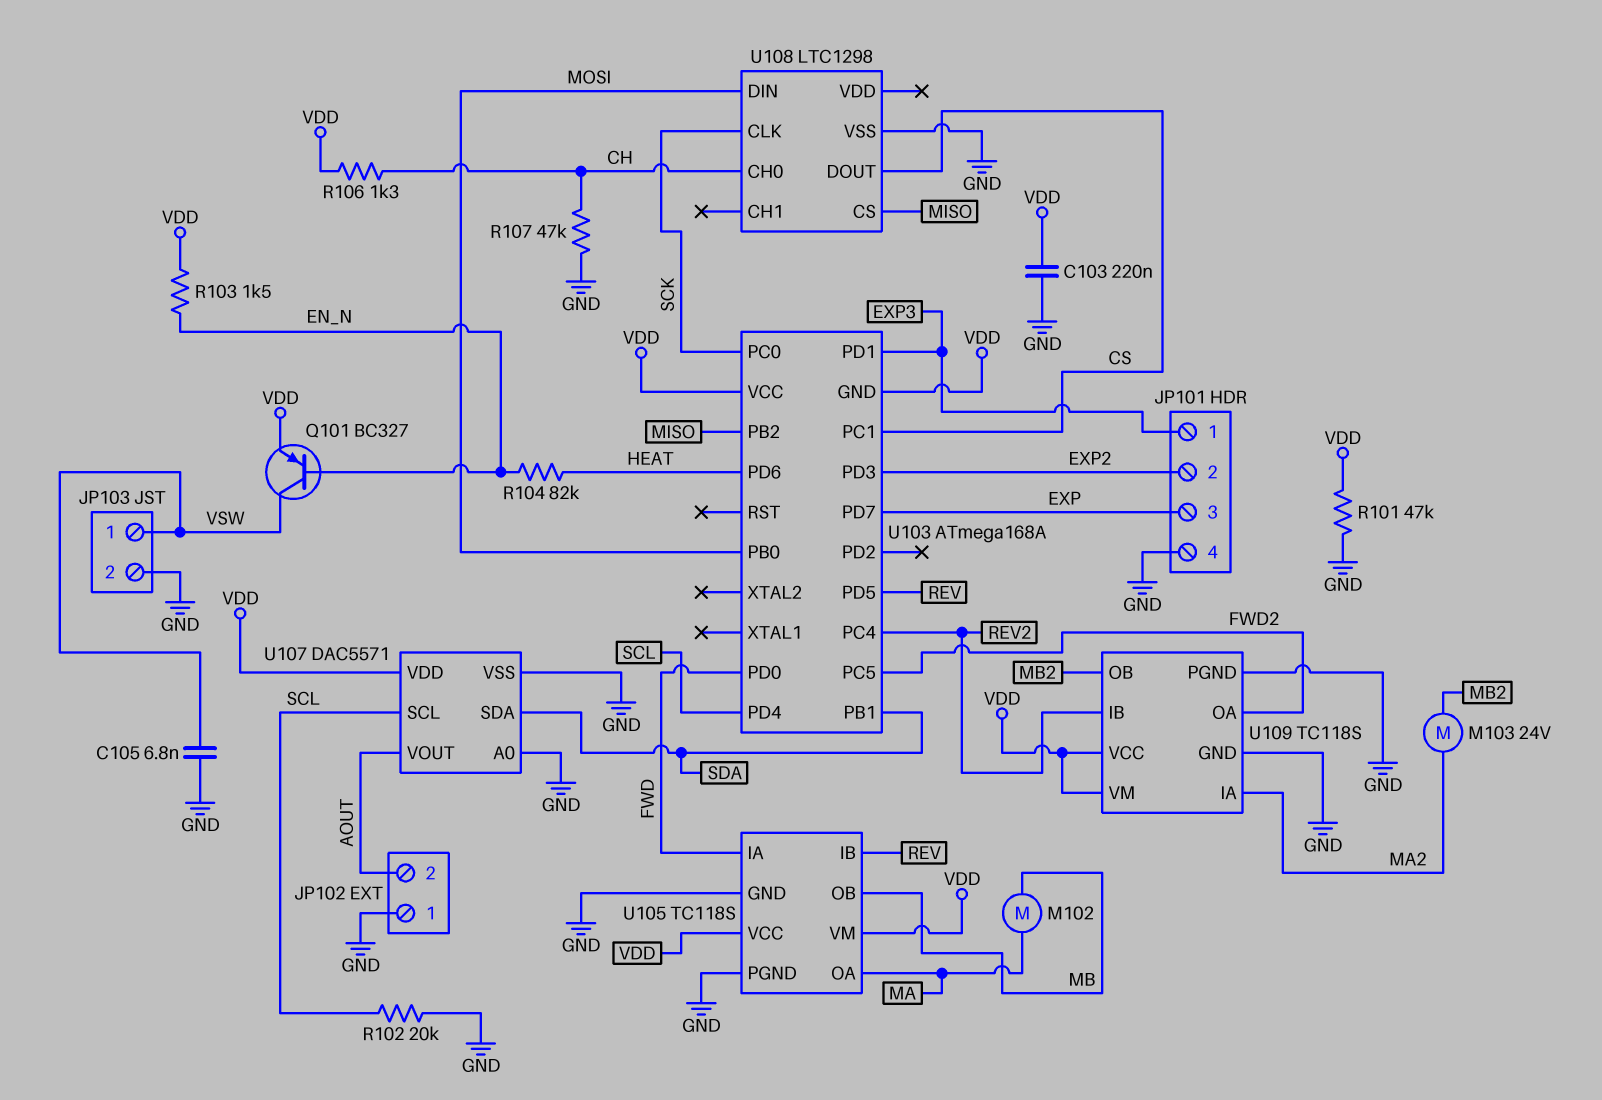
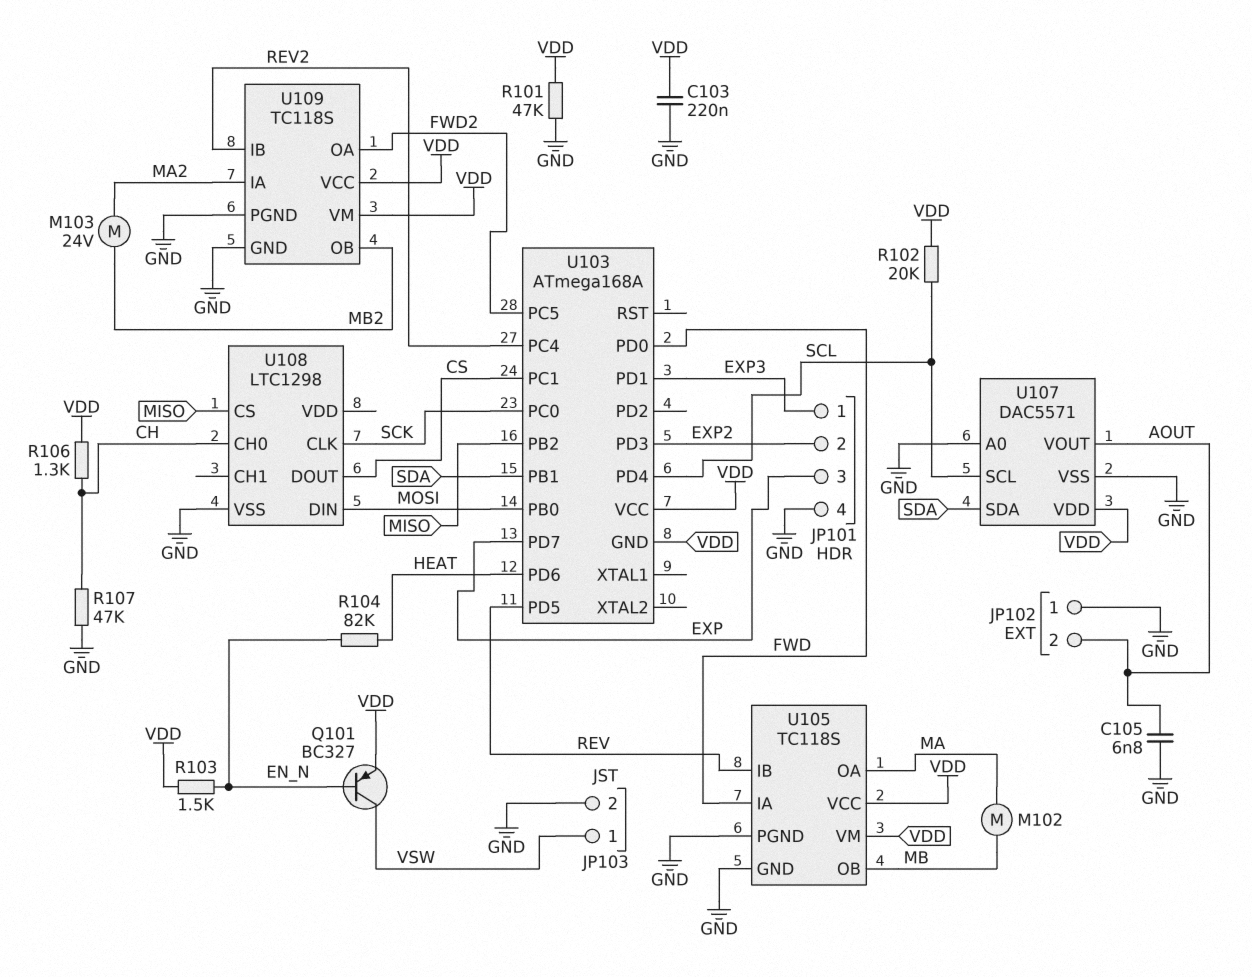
C105: 6.8nF (GND, VSW) -> 6.8nF (AOUT, GND)
R102: 20k (GND, SCL) -> 20k (SCL, VDD)

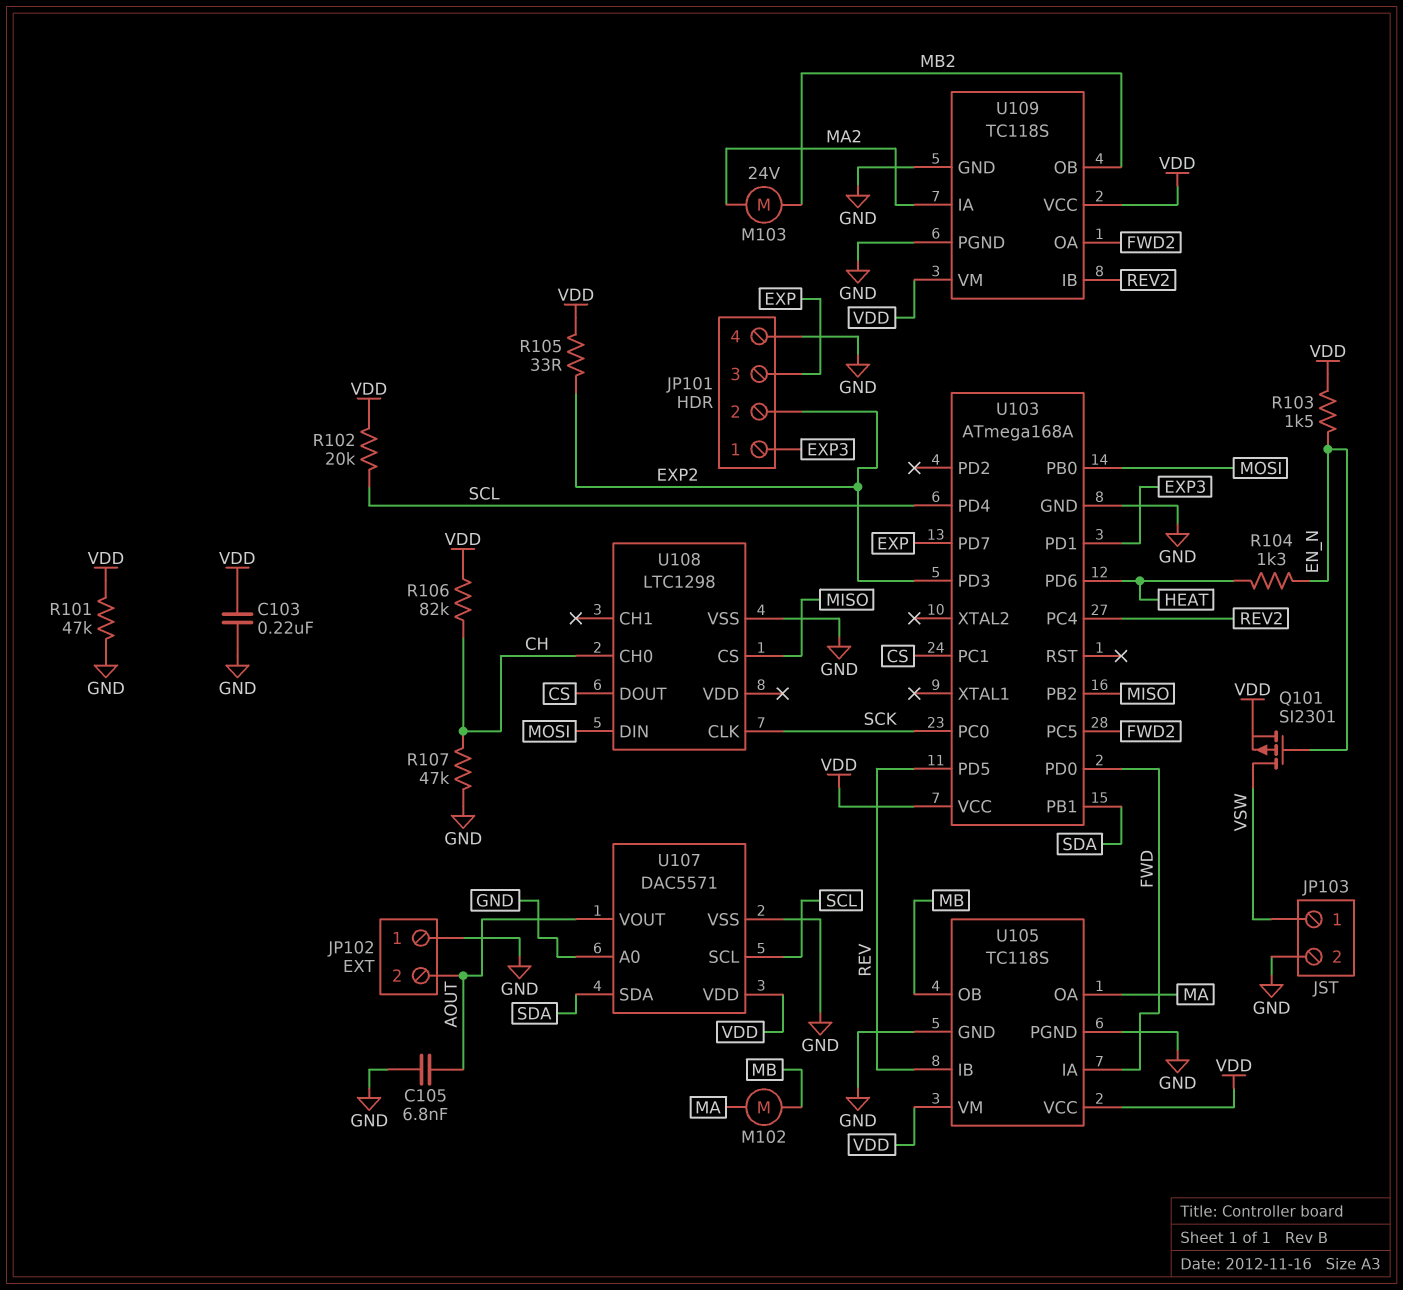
Q101: PNP BC327 (B EN_N, C VSW, E VDD) -> PMOS SI2301 (G EN_N, D VSW, S VDD)
R104: 82k (EN_N, HEAT) -> 1.3k (EN_N, HEAT)
R105: none -> 33 (EXP2, VDD)
R106: 1.3k (CH, VDD) -> 82k (CH, VDD)
U103 pin GND: VDD -> GND

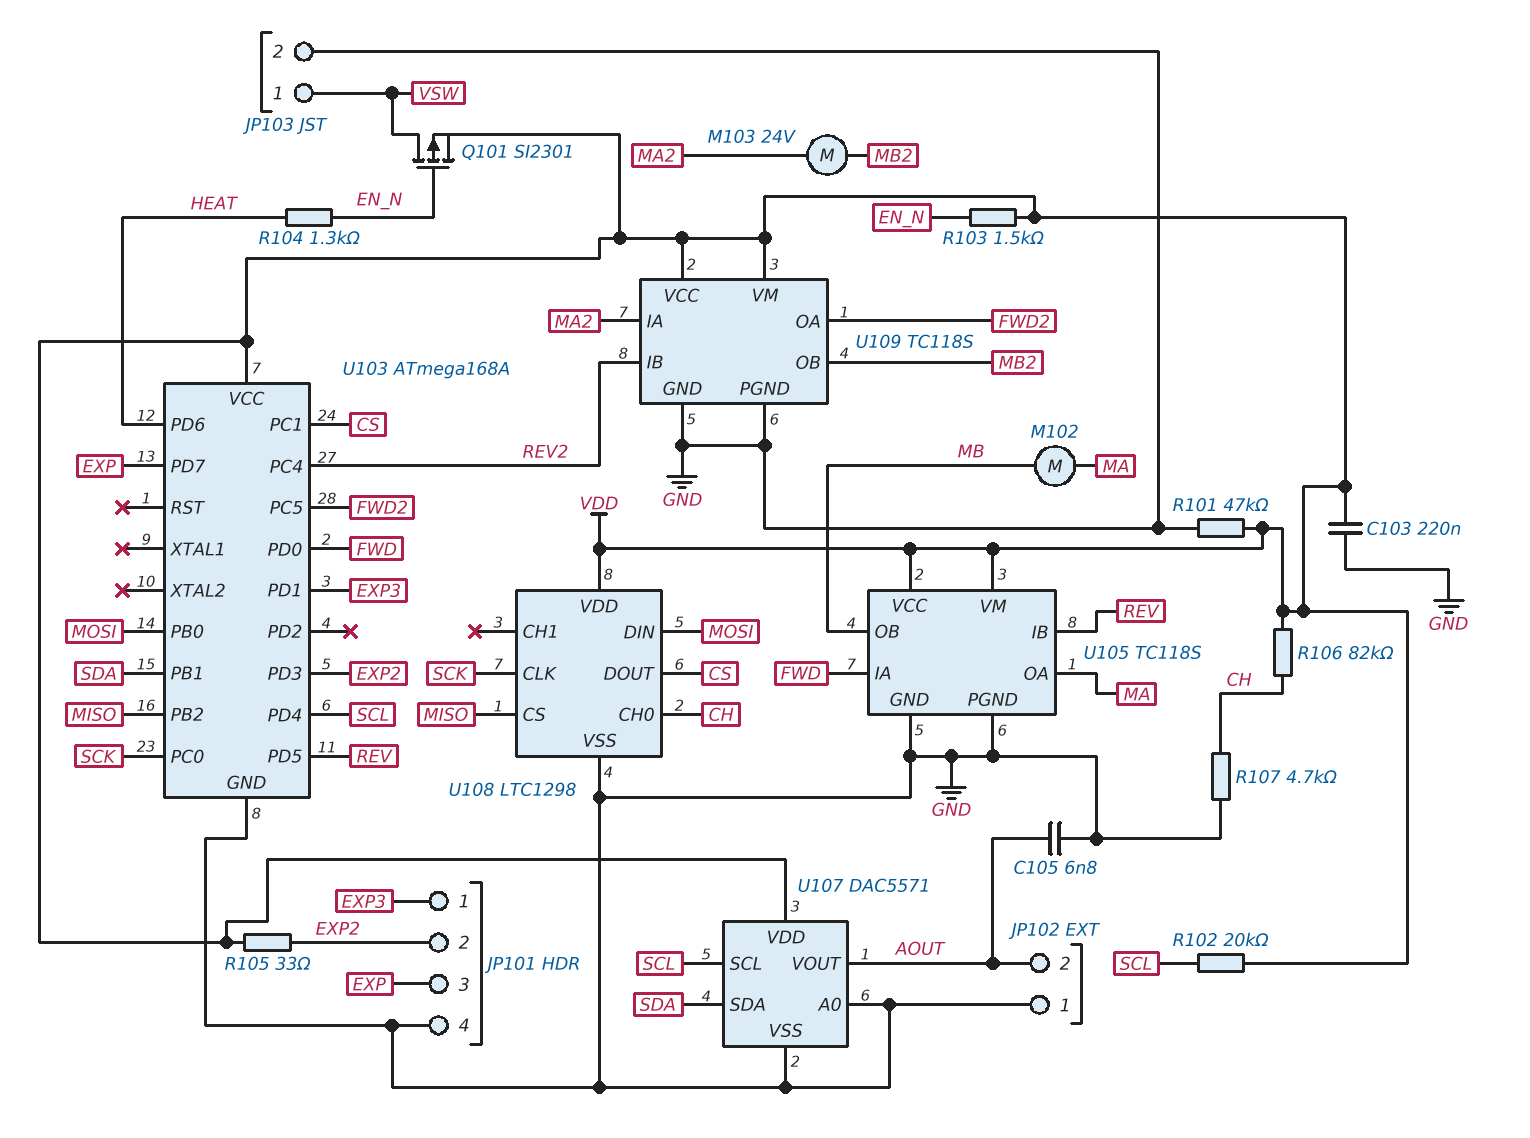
R107: 47k (CH, GND) -> 4.7k (CH, GND)
U108 pin VDD: none -> VDD

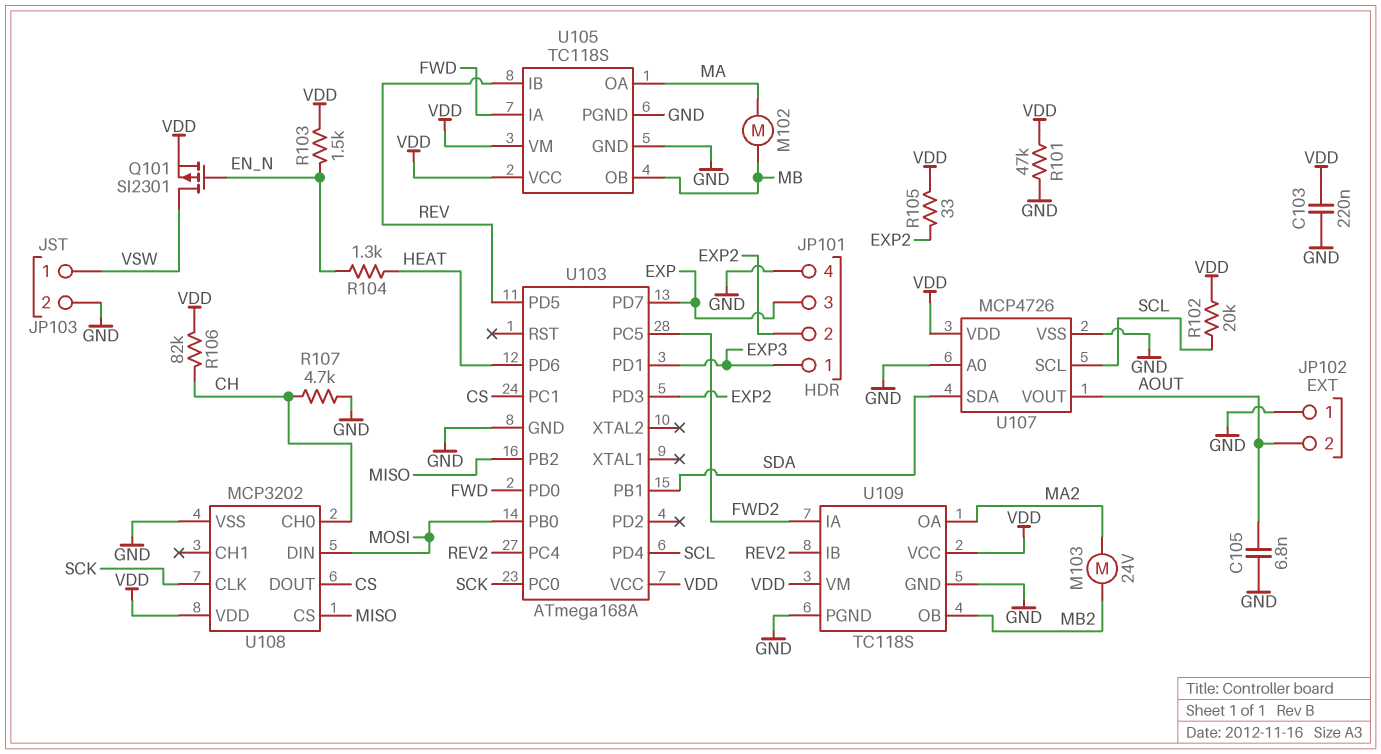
U107: DAC5571 -> MCP4726
U108: LTC1298 -> MCP3202
U109 pin IA: MA2 -> FWD2
U109 pin OA: FWD2 -> MA2

